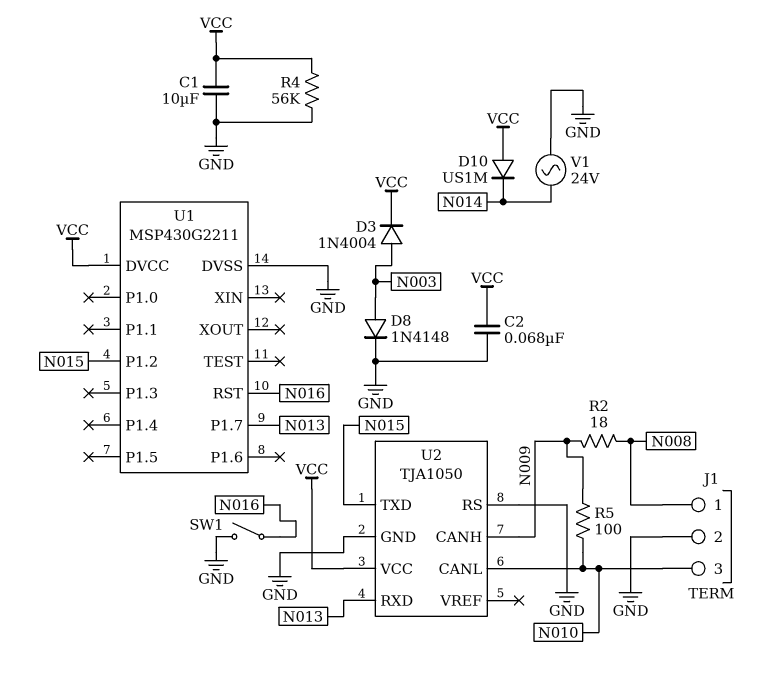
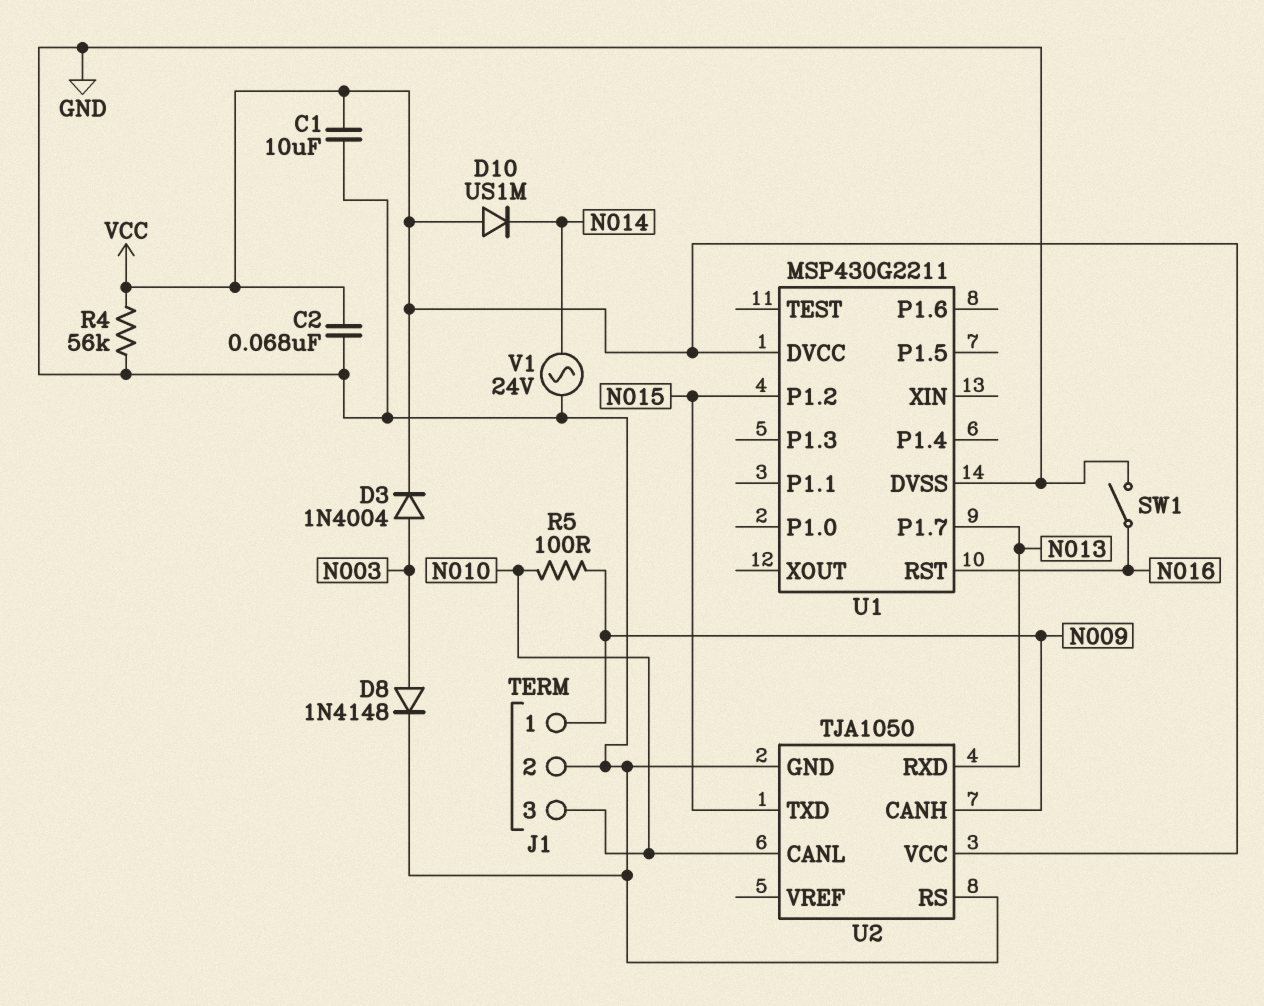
J1 pin 1: N008 -> N009
R2: 18 (N008, N009) -> none

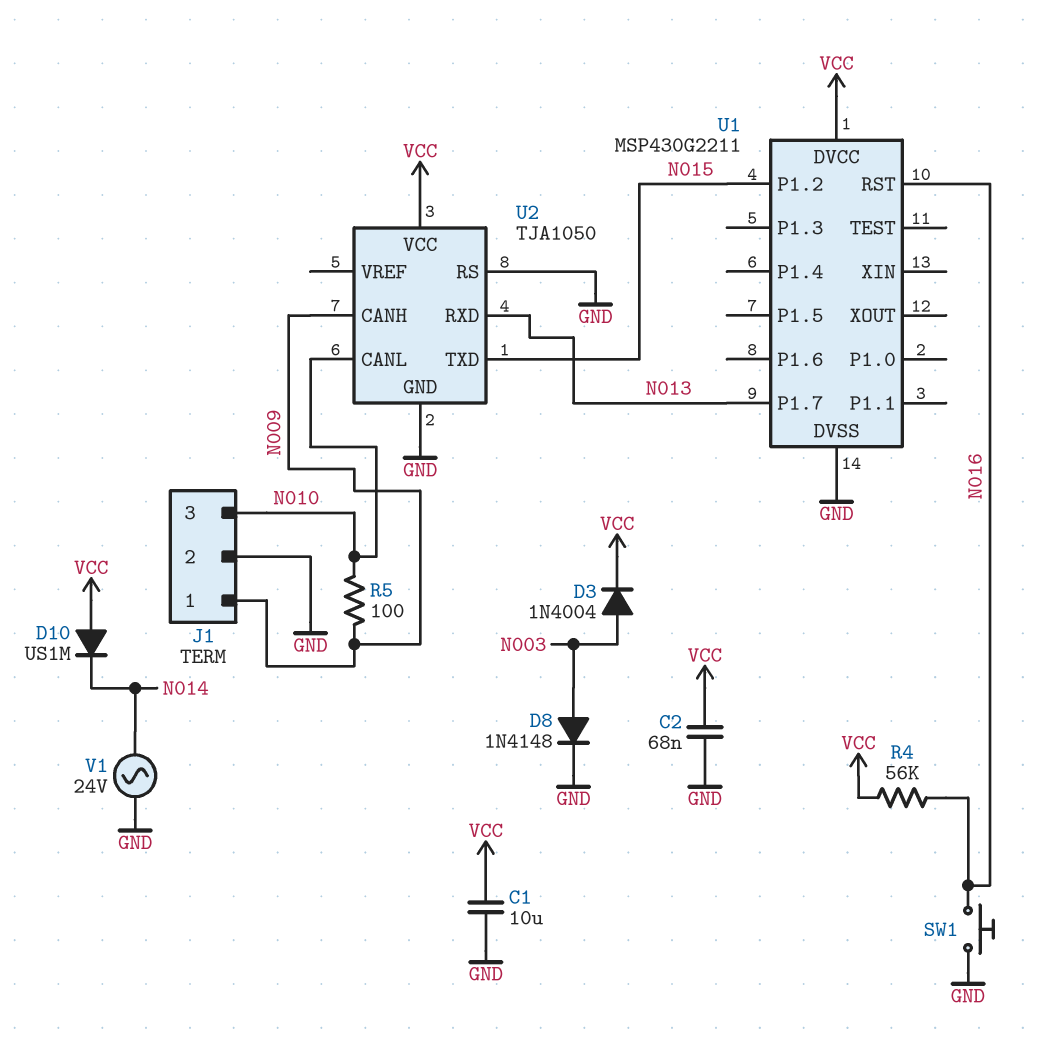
R4: 56k (GND, VCC) -> 56k (N016, VCC)
SW1: switch (GND, N016) -> button (GND, N016)

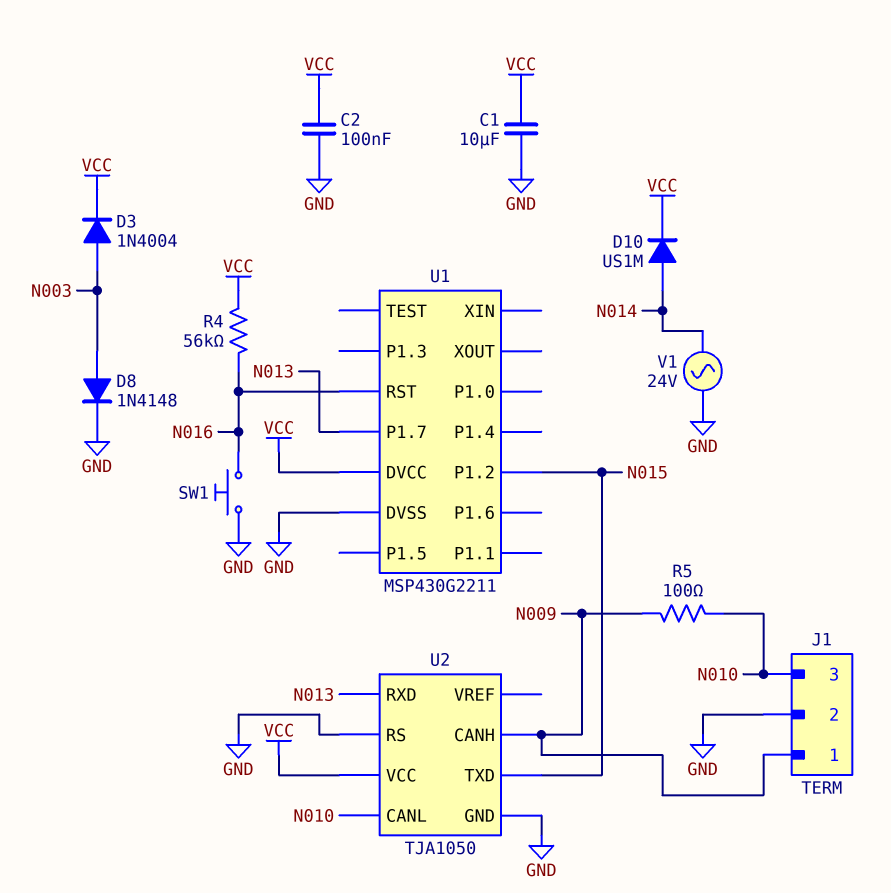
C2: 68nF (GND, VCC) -> 100nF (GND, VCC)
D10: diode US1M (A VCC, K N014) -> diode US1M (A N014, K VCC)

